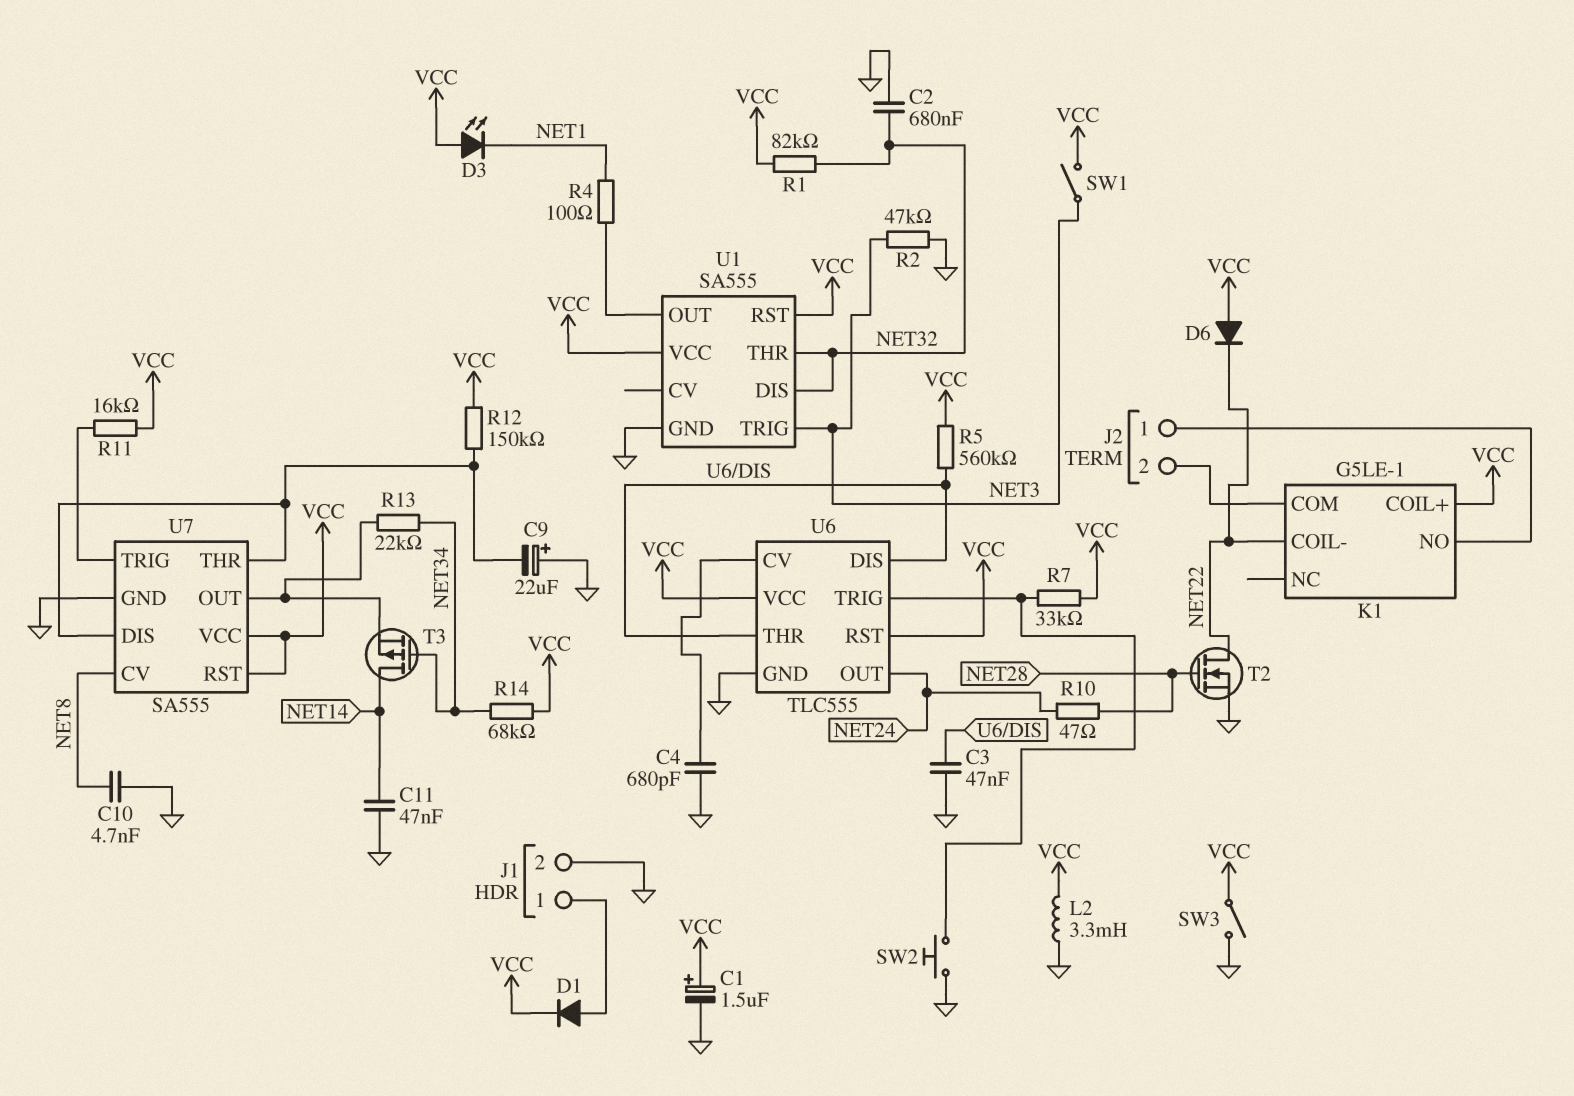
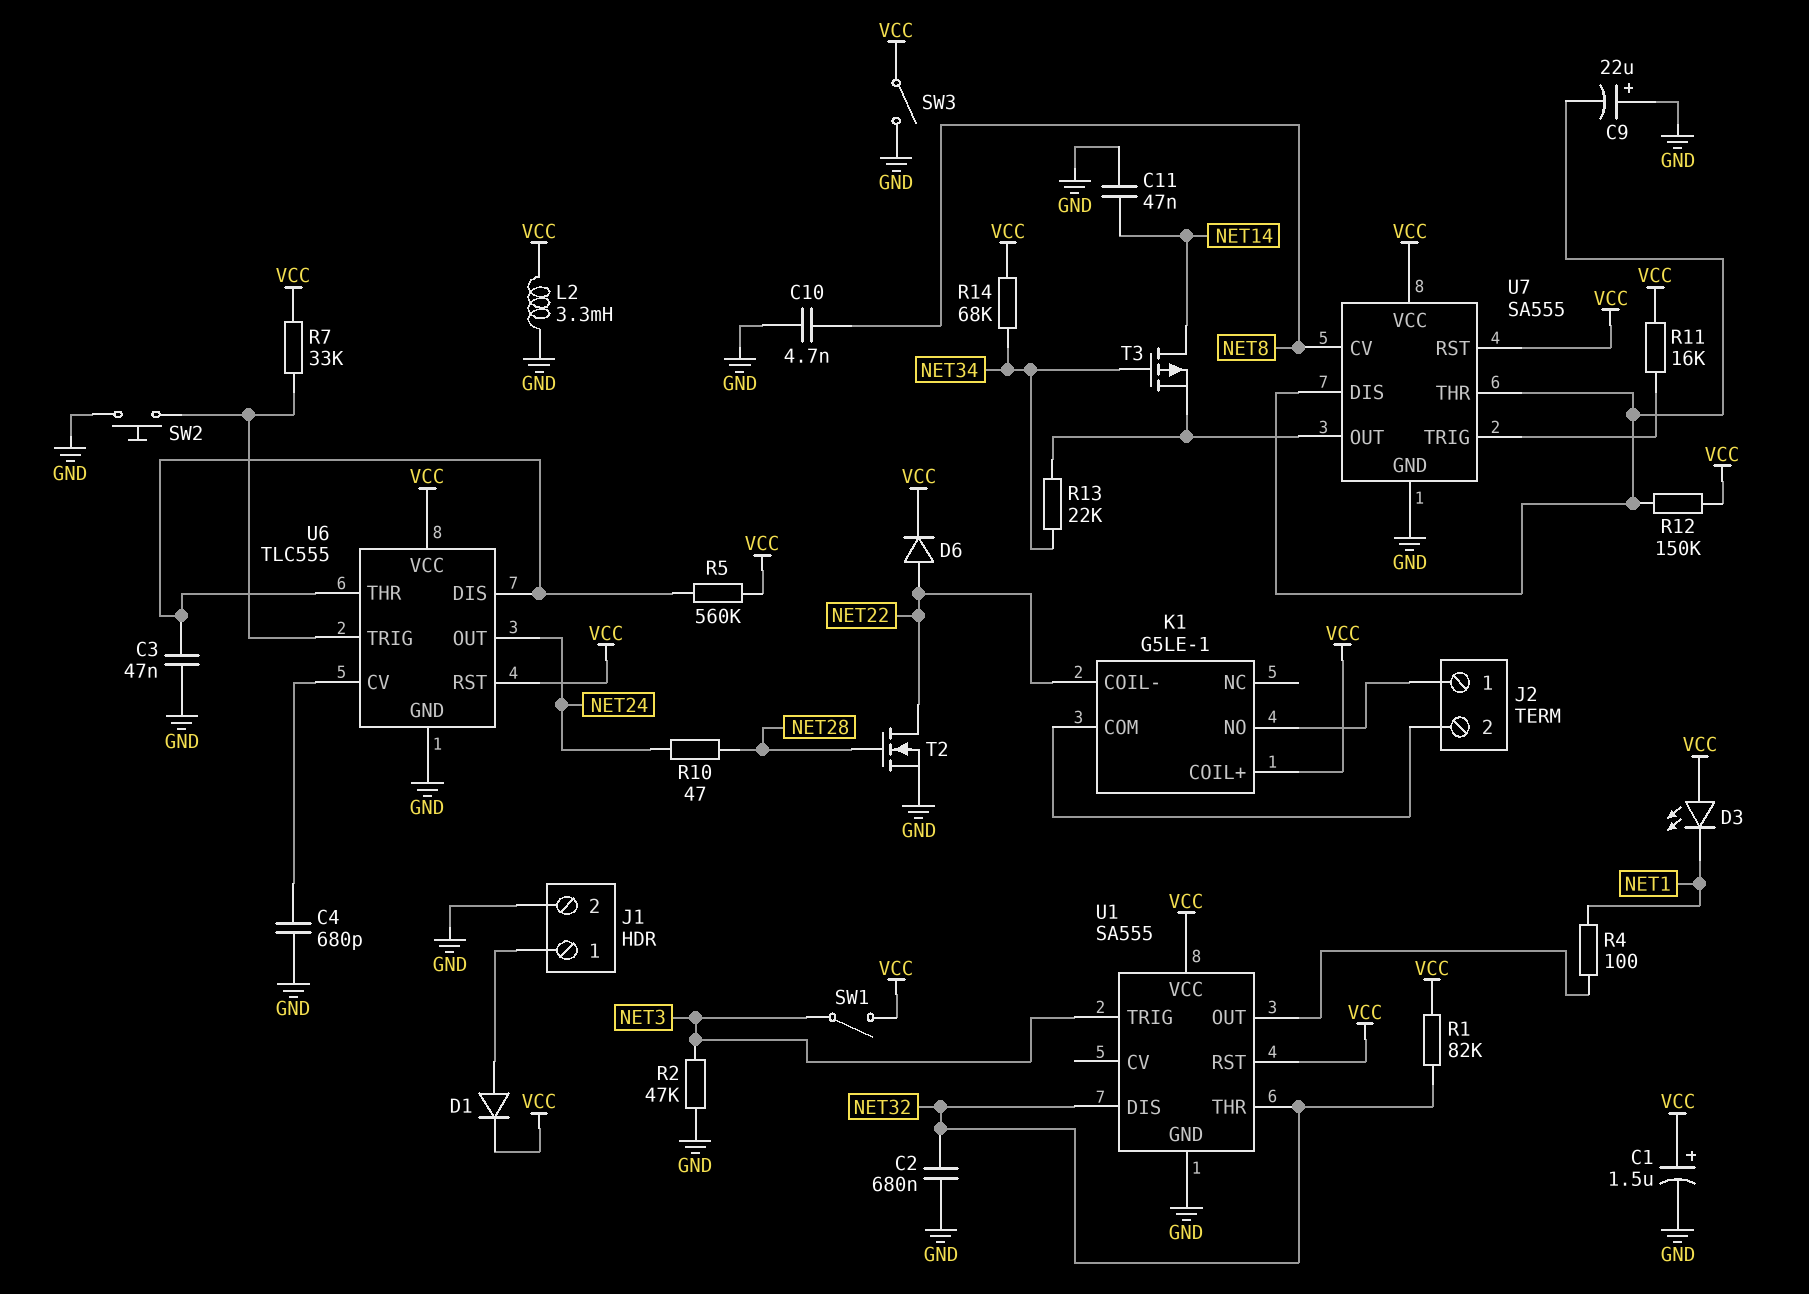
D6: diode (A VCC, K NET22) -> diode (A NET22, K VCC)

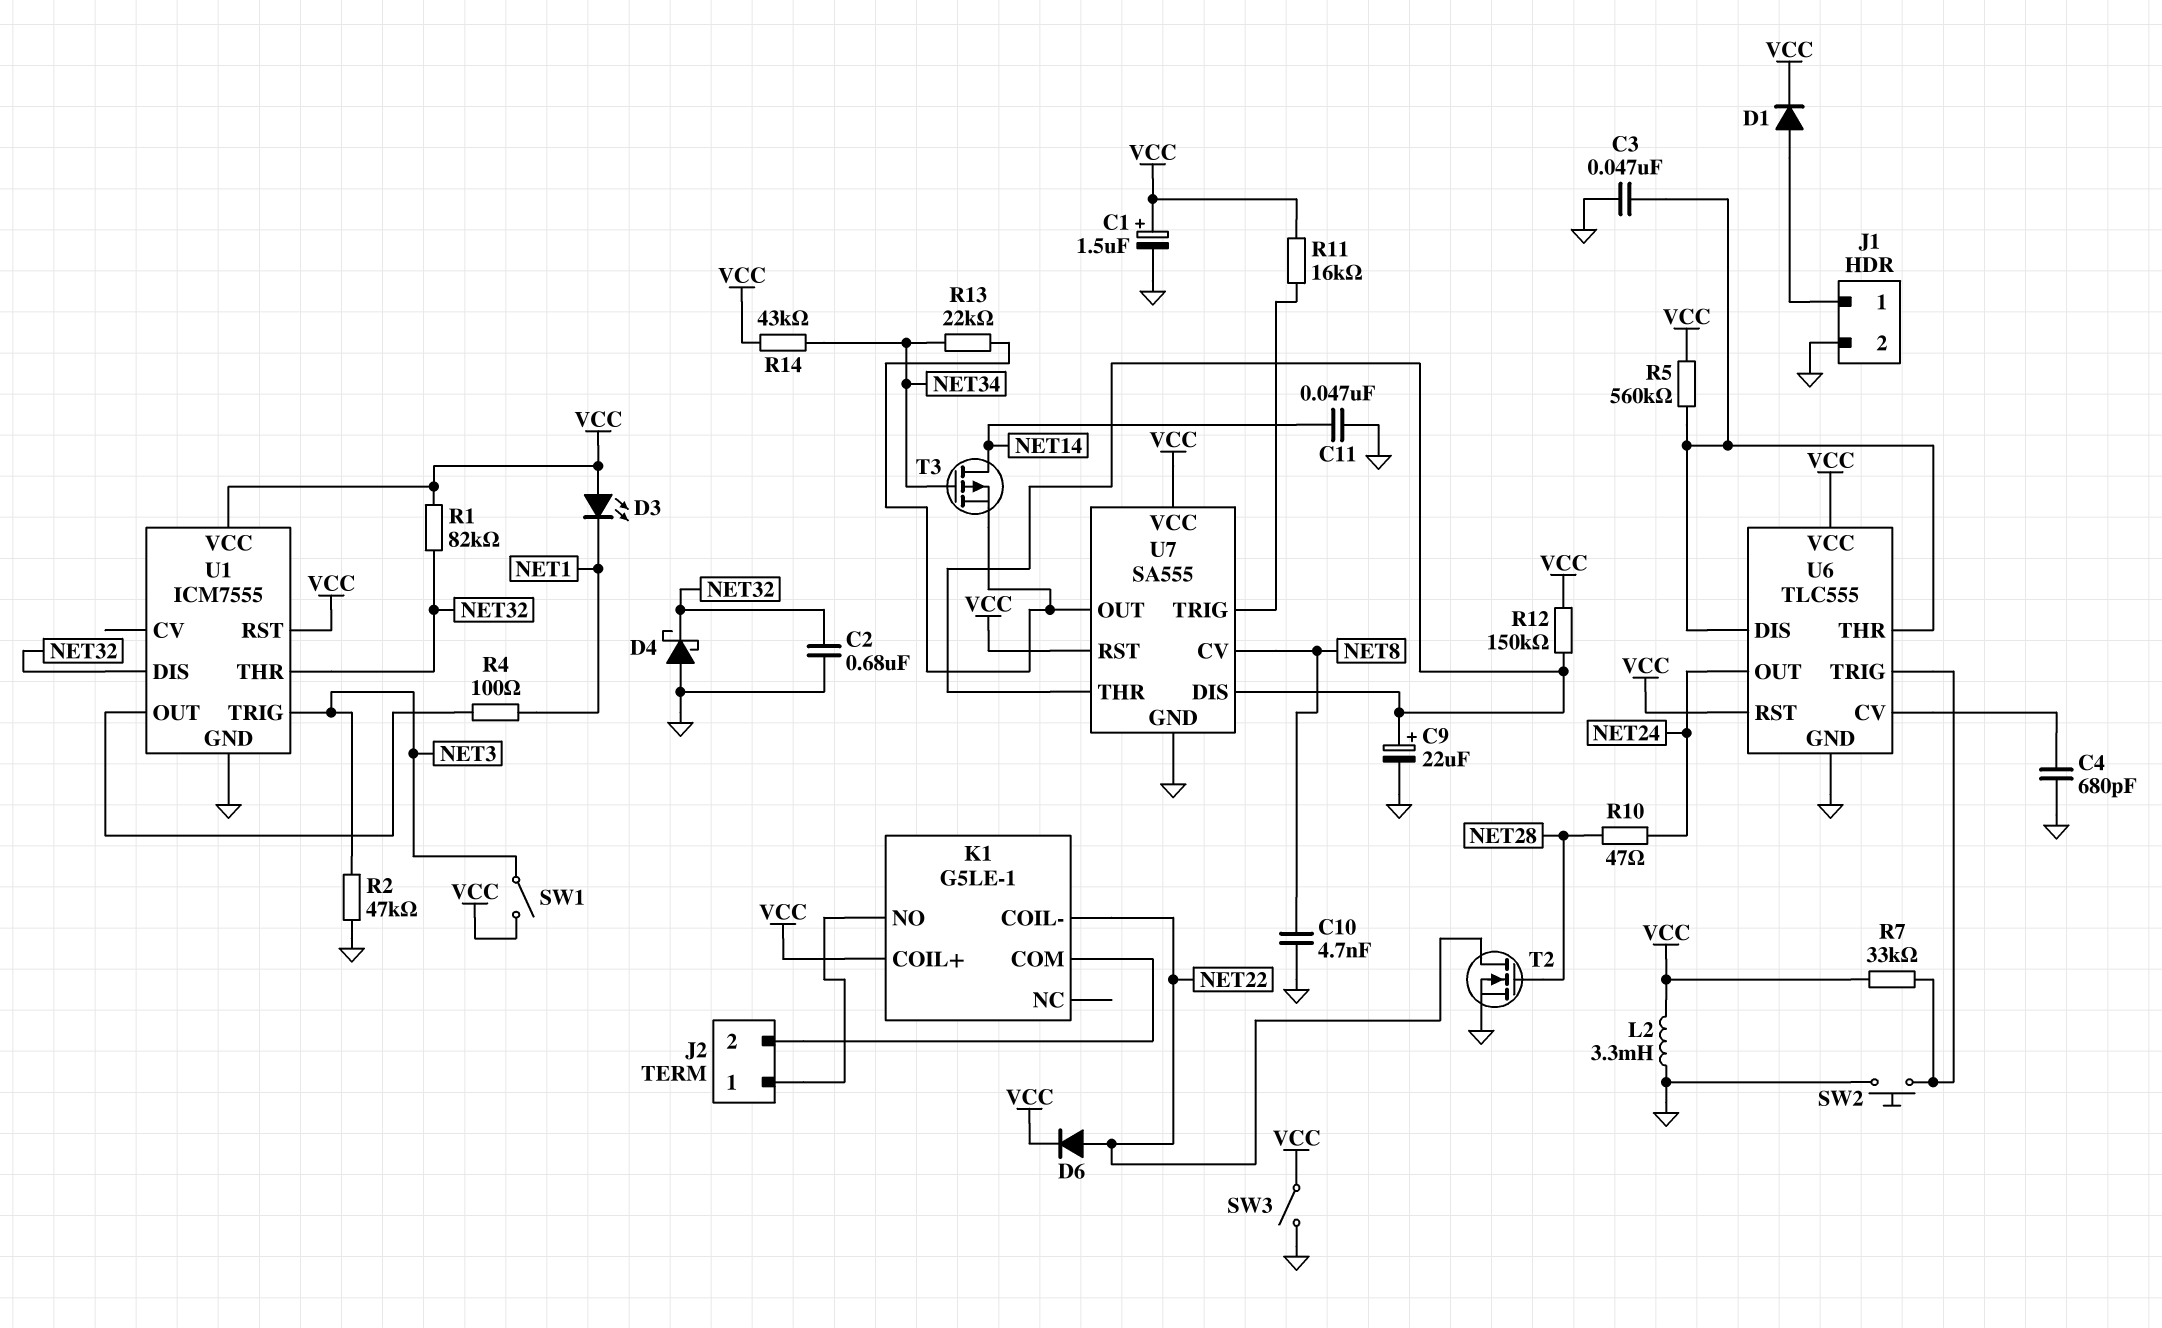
C9: 22uF (plus GND, minus U7/DIS) -> 22uF (plus U7/DIS, minus GND)
D4: none -> schottky (A GND, K NET32)
R14: 68k (NET34, VCC) -> 43k (NET34, VCC)
U1: SA555 -> ICM7555

